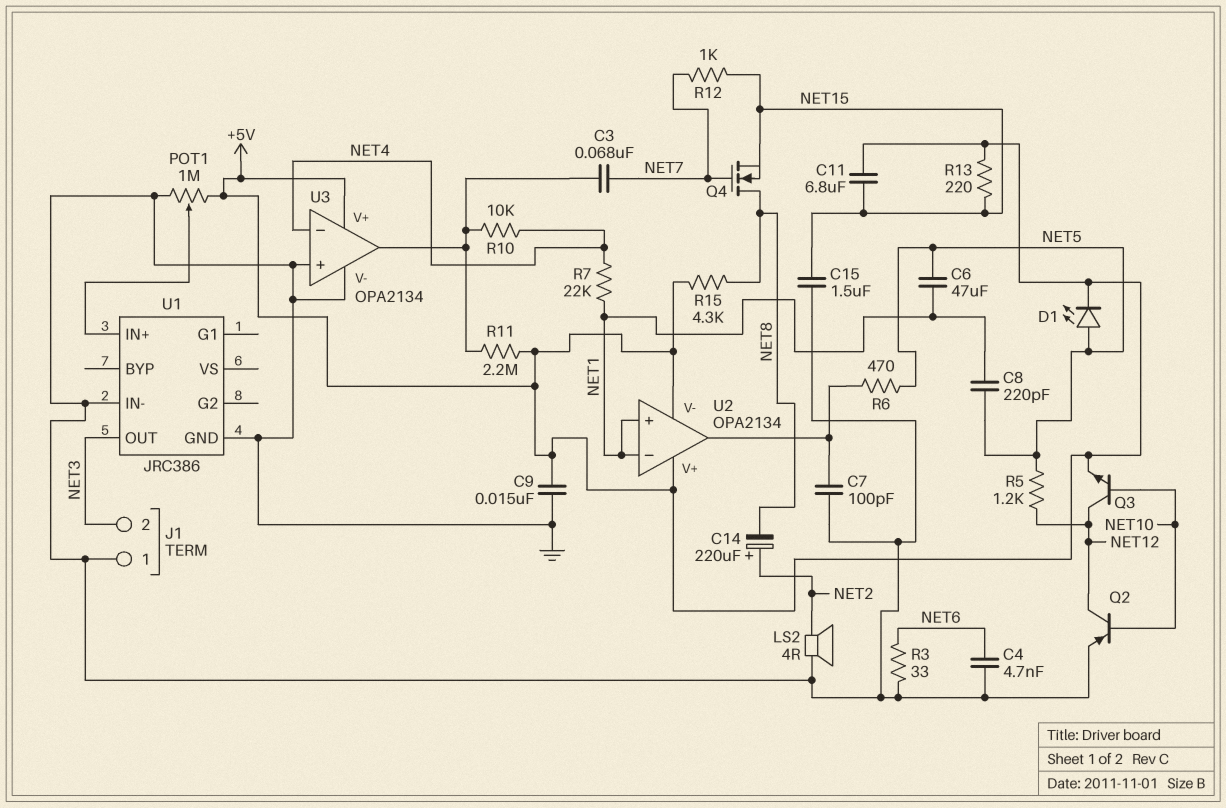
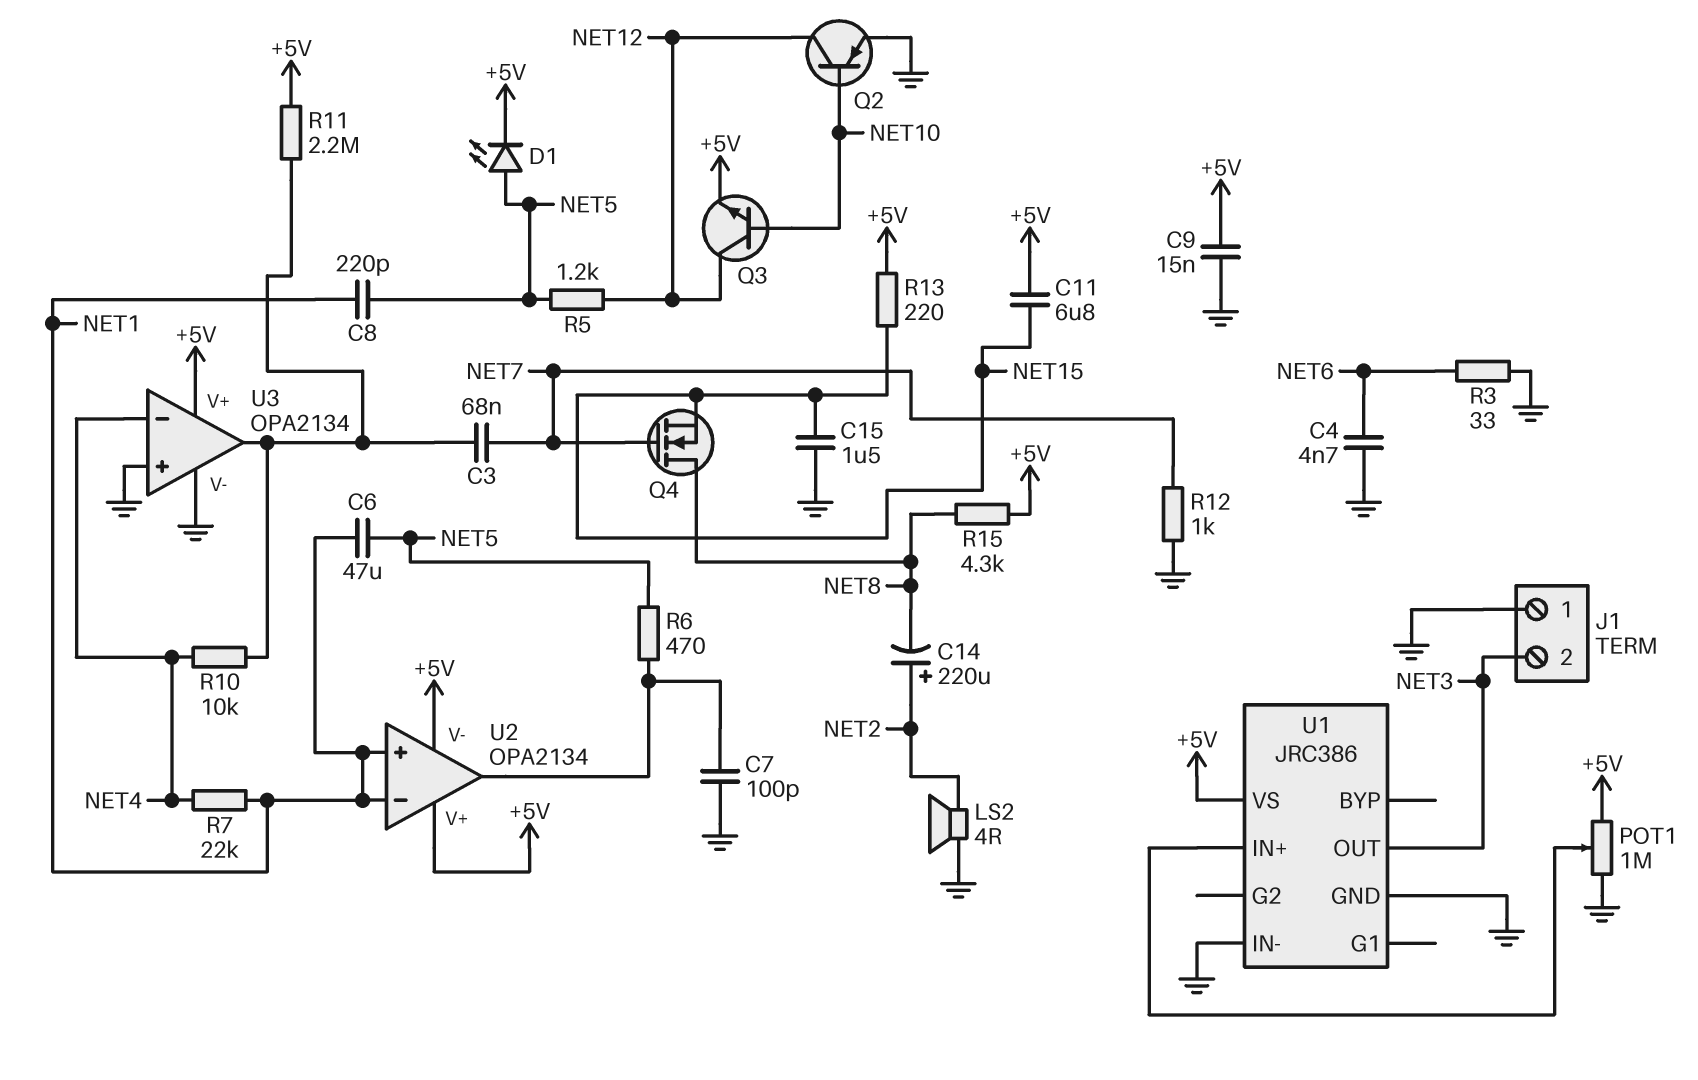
R12: 1k (NET7, NET15) -> 1k (GND, NET7)
U1 pin VS: none -> +5V

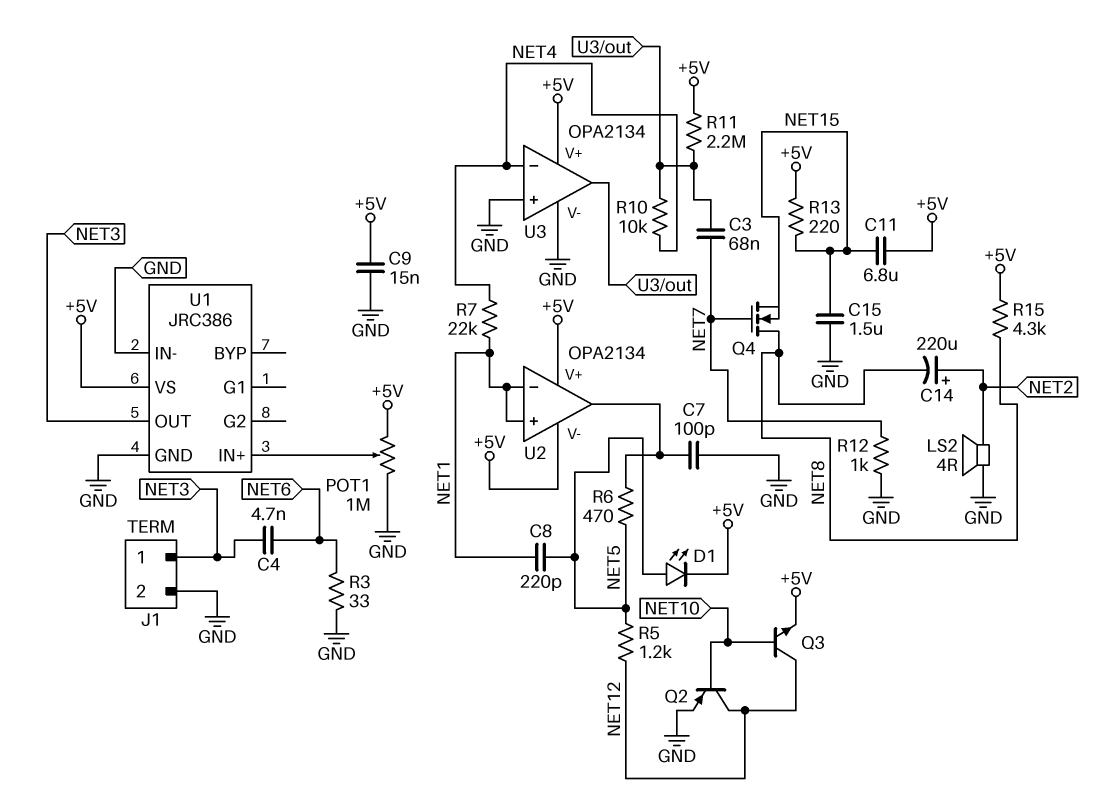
C4: 4.7nF (GND, NET6) -> 4.7nF (NET3, NET6)
C6: 47uF (NET1, NET5) -> none
J1 pin 1: GND -> NET3
J1 pin 2: NET3 -> GND

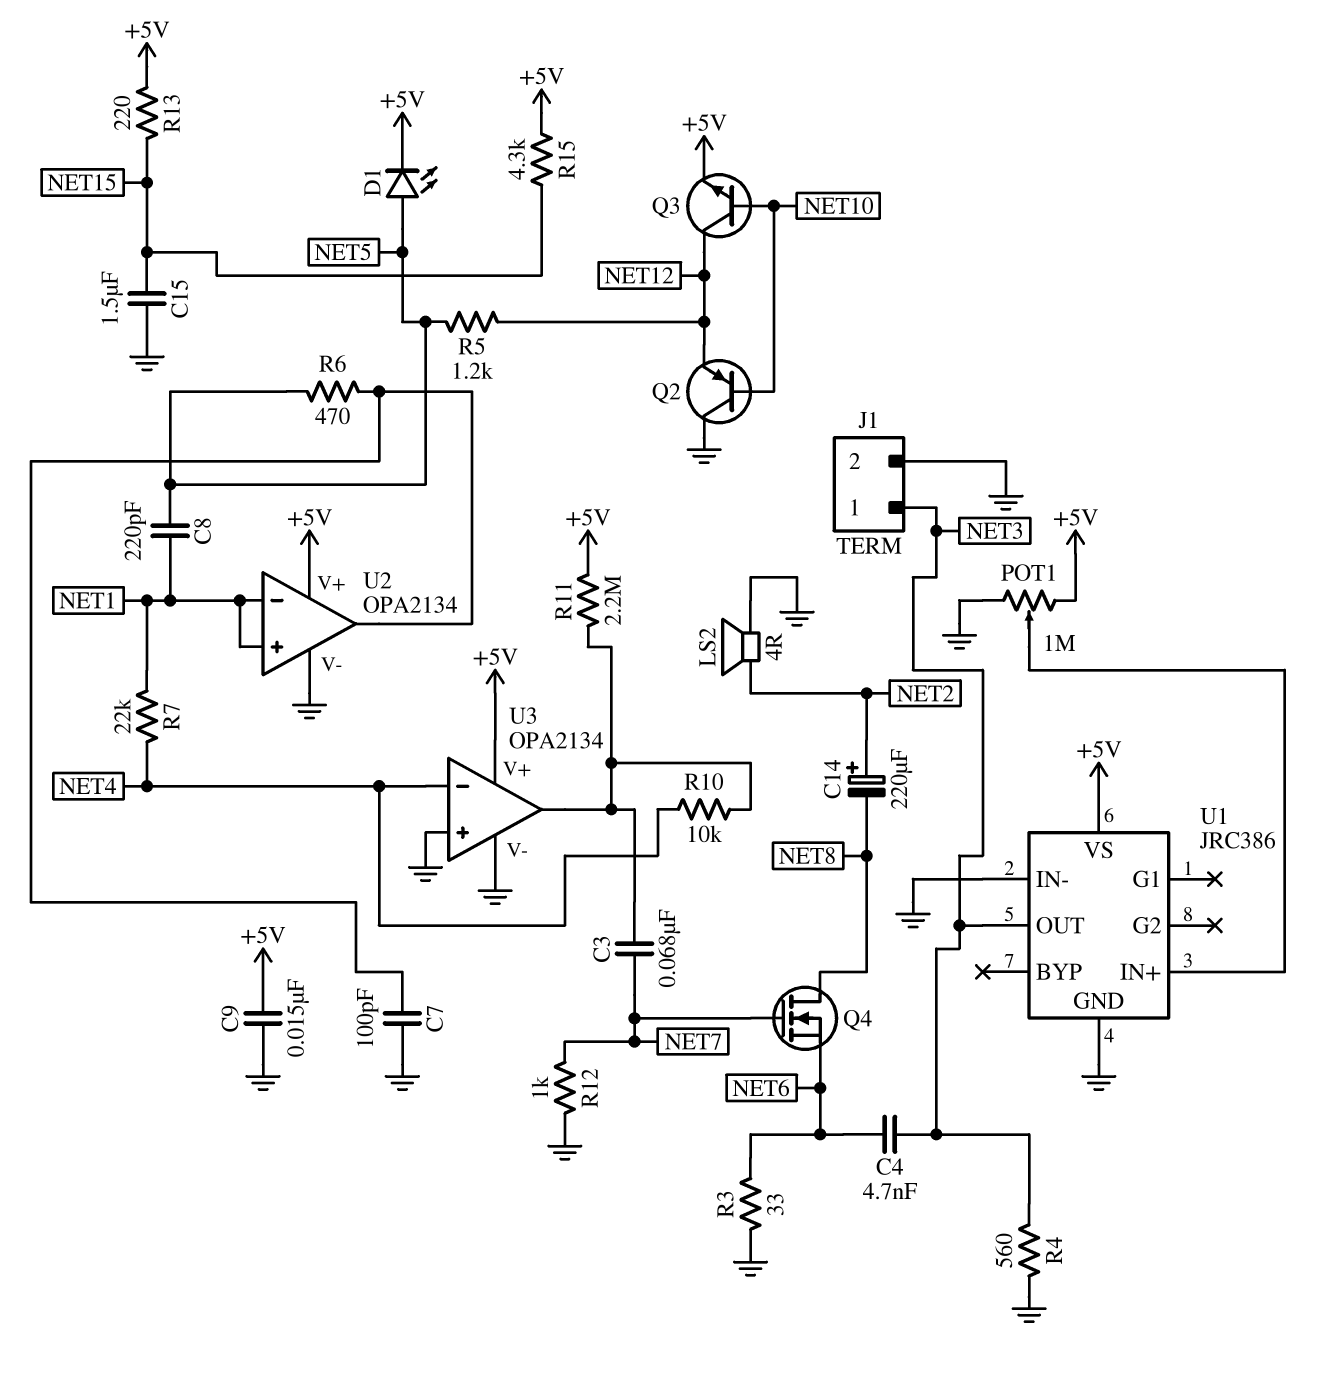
C11: 6.8uF (+5V, NET15) -> none
Q2: PNP (B NET10, C NET12, E GND) -> PNP (B NET10, C GND, E NET12)
Q4: NMOS (G NET7, D NET8, S NET15) -> NMOS (G NET7, D NET8, S NET6)
R4: none -> 560 (GND, NET3)
R15: 4.3k (+5V, NET8) -> 4.3k (+5V, NET15)
U2 pin V-: +5V -> GND

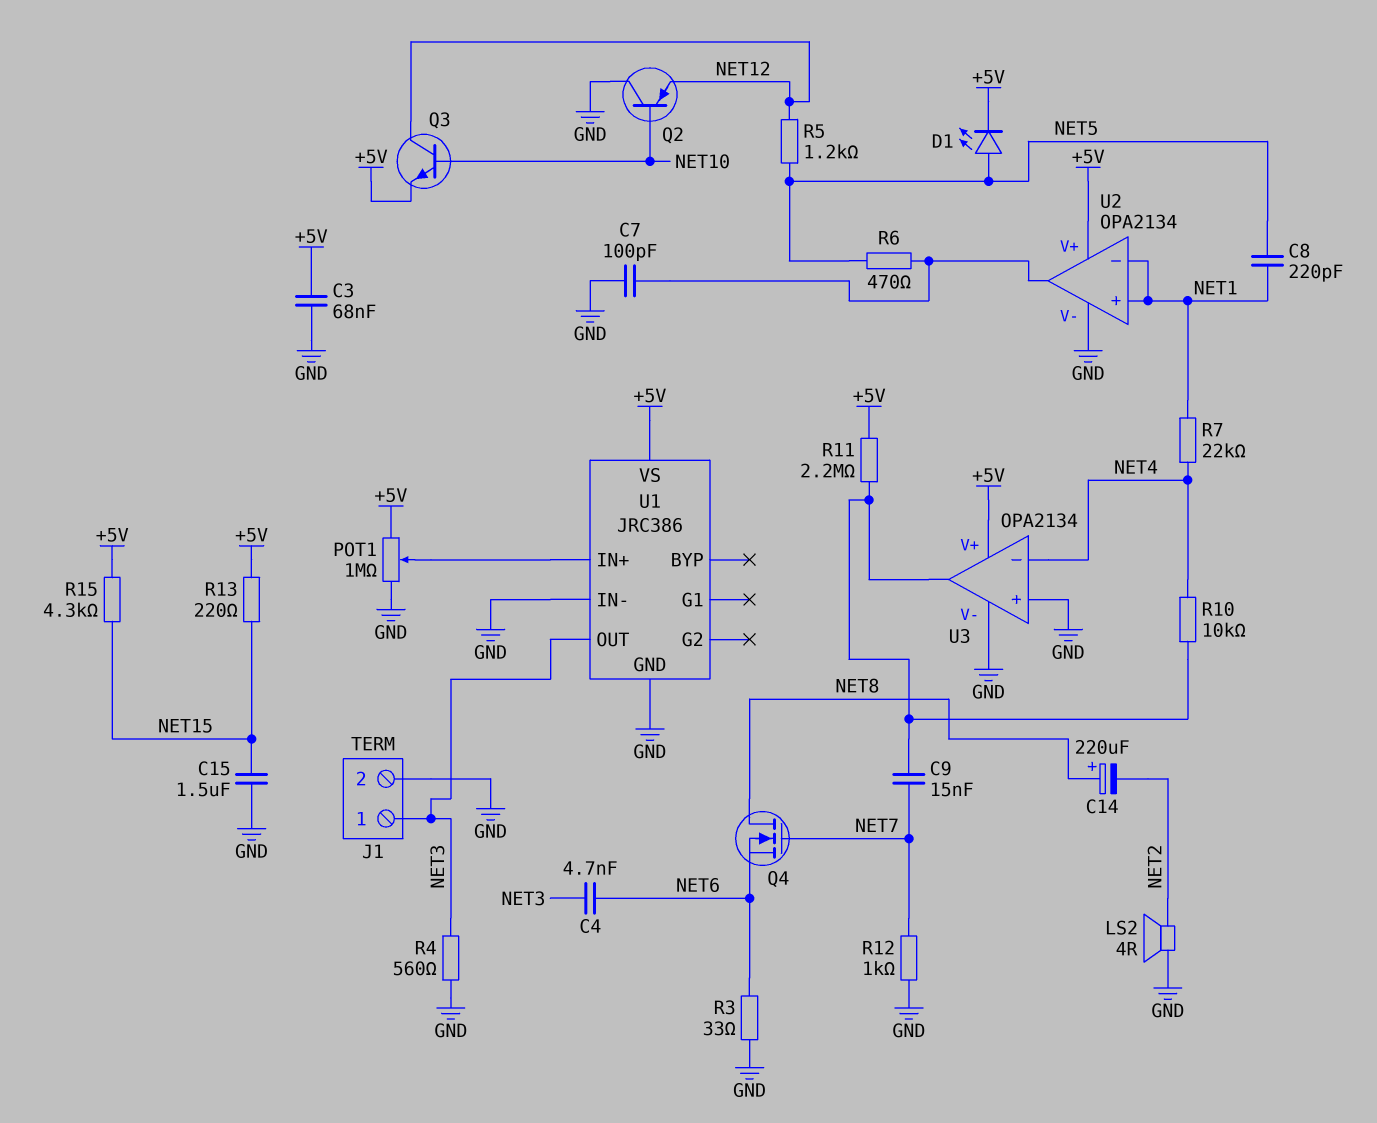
C3: 68nF (NET7, U3/out) -> 68nF (+5V, GND)
C9: 15nF (+5V, GND) -> 15nF (NET7, U3/out)
C14: 220uF (plus NET2, minus NET8) -> 220uF (plus NET8, minus NET2)

